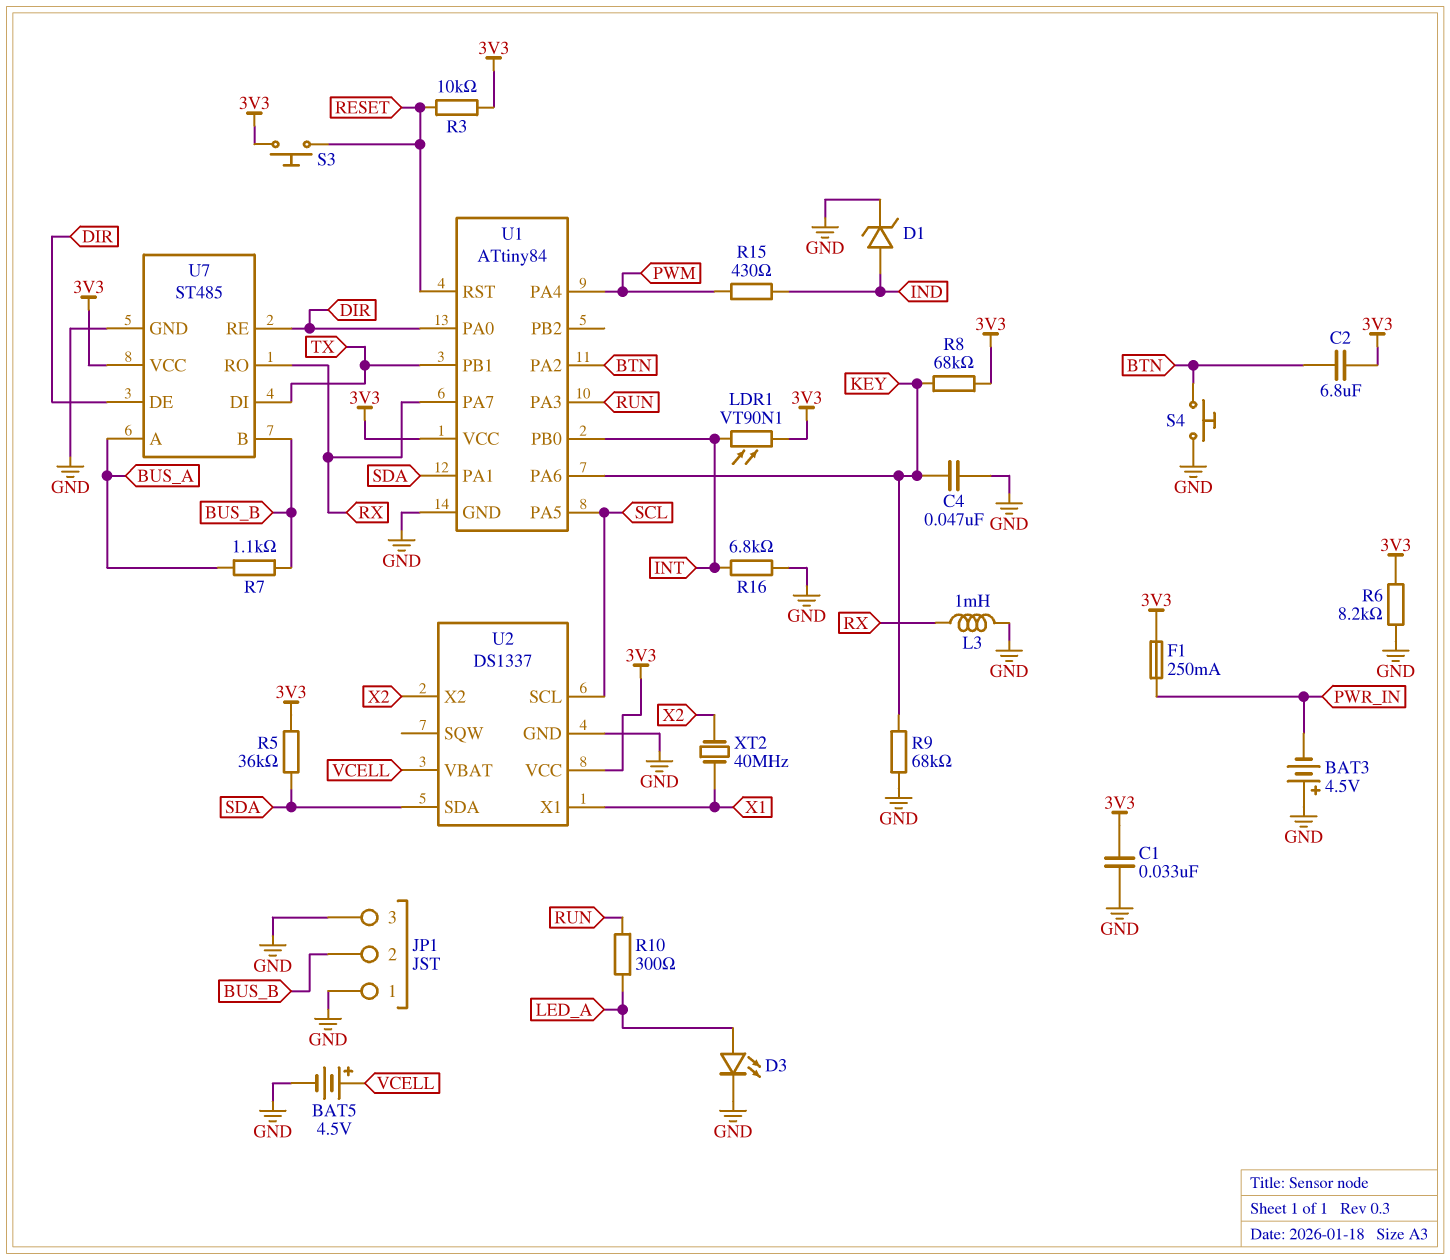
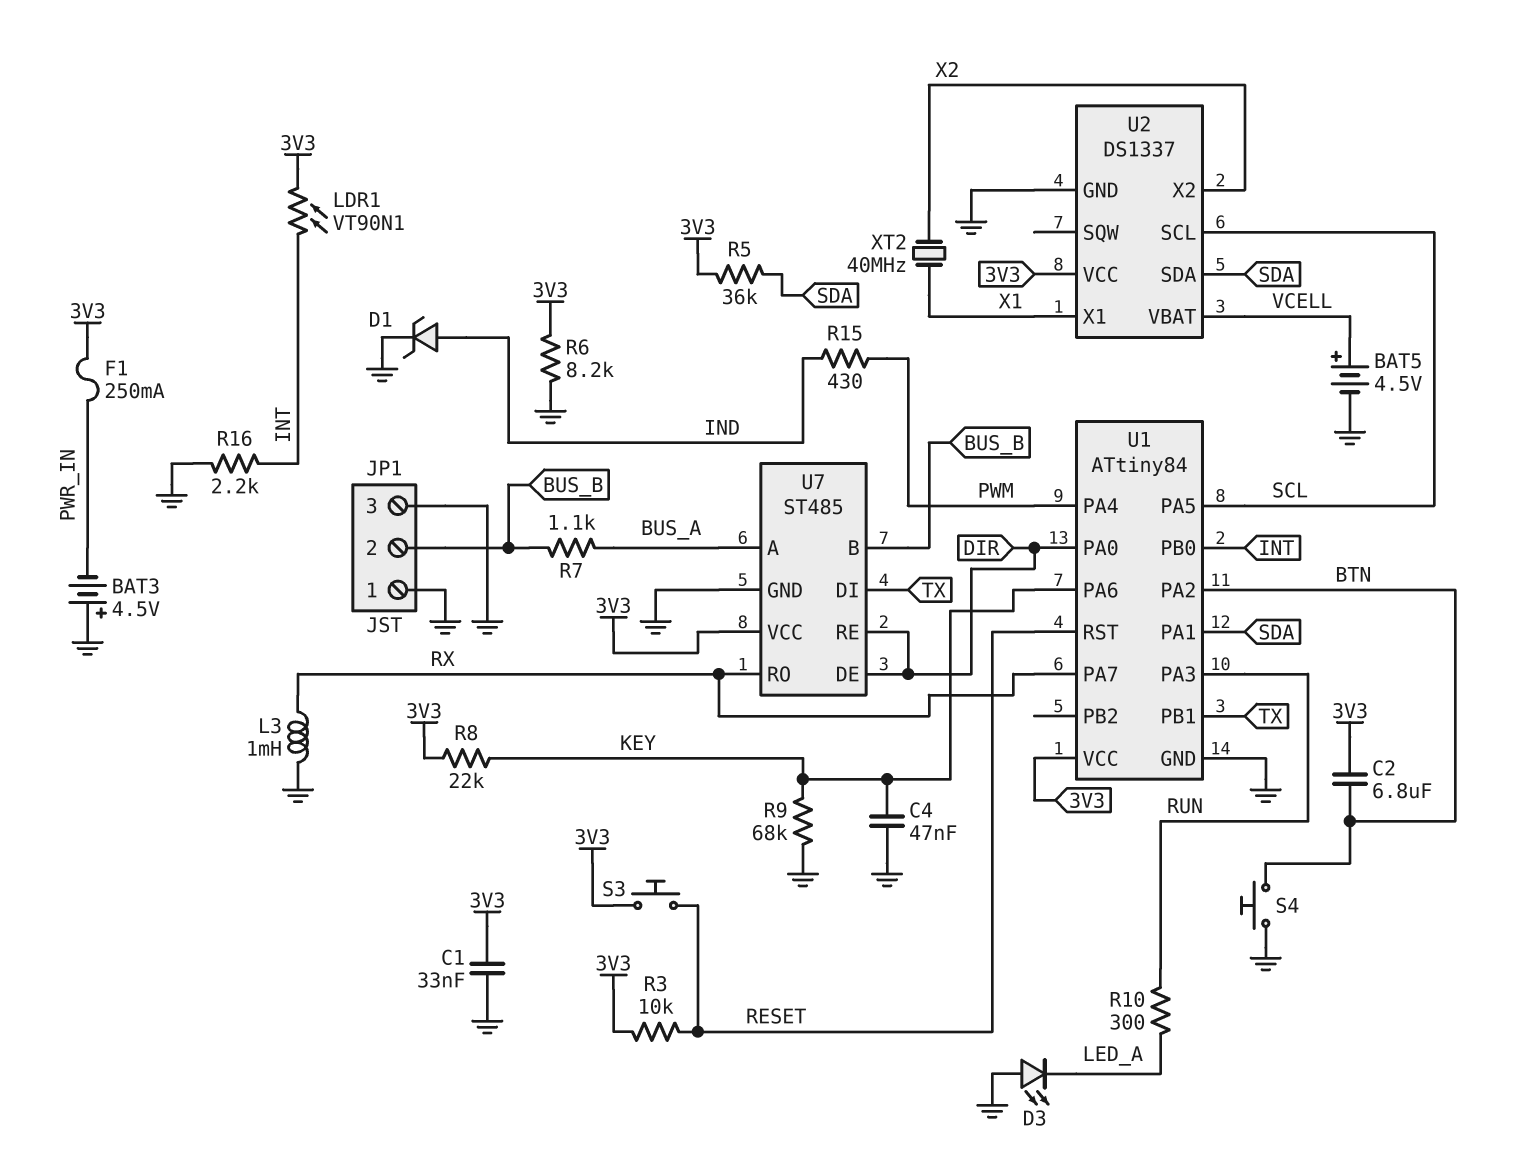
D3: LED (A LED_A, K GND) -> LED (A GND, K LED_A)
R8: 68k (3V3, KEY) -> 22k (3V3, KEY)
R16: 6.8k (GND, INT) -> 2.2k (GND, INT)

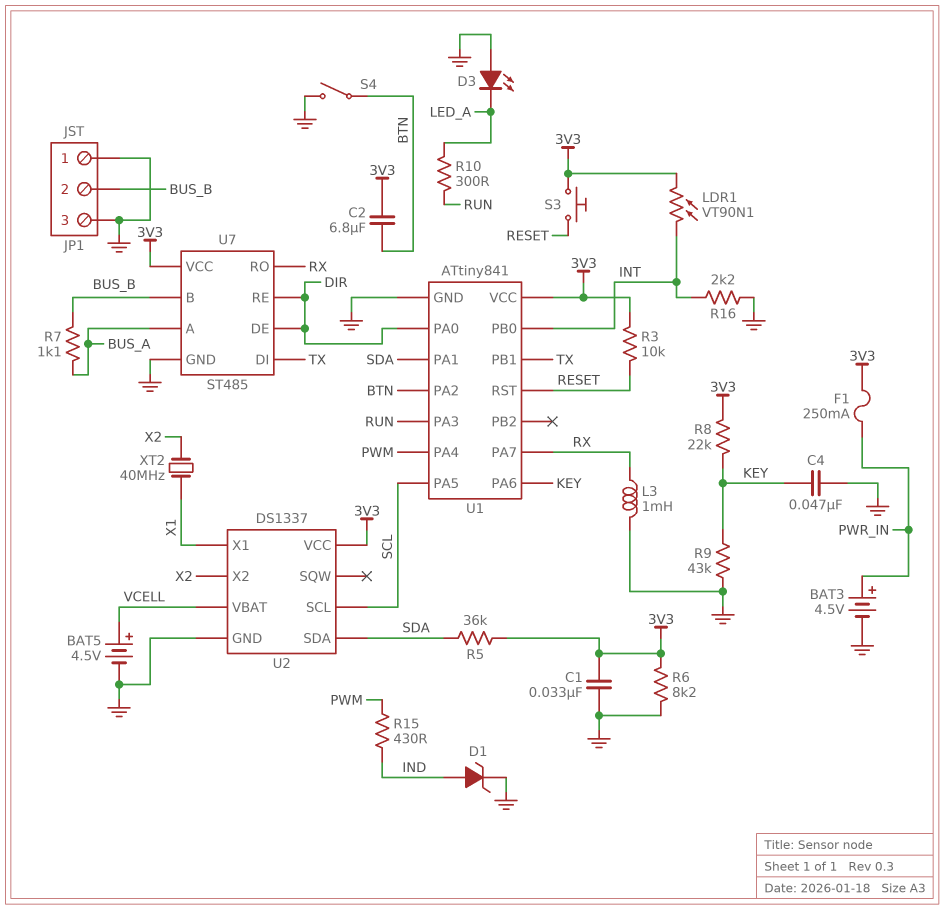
BAT3: 4.5V (plus GND, minus PWR_IN) -> 4.5V (plus PWR_IN, minus GND)
R9: 68k (GND, KEY) -> 43k (GND, KEY)
S4: button (BTN, GND) -> switch (BTN, GND)
U1: ATtiny84 -> ATtiny841

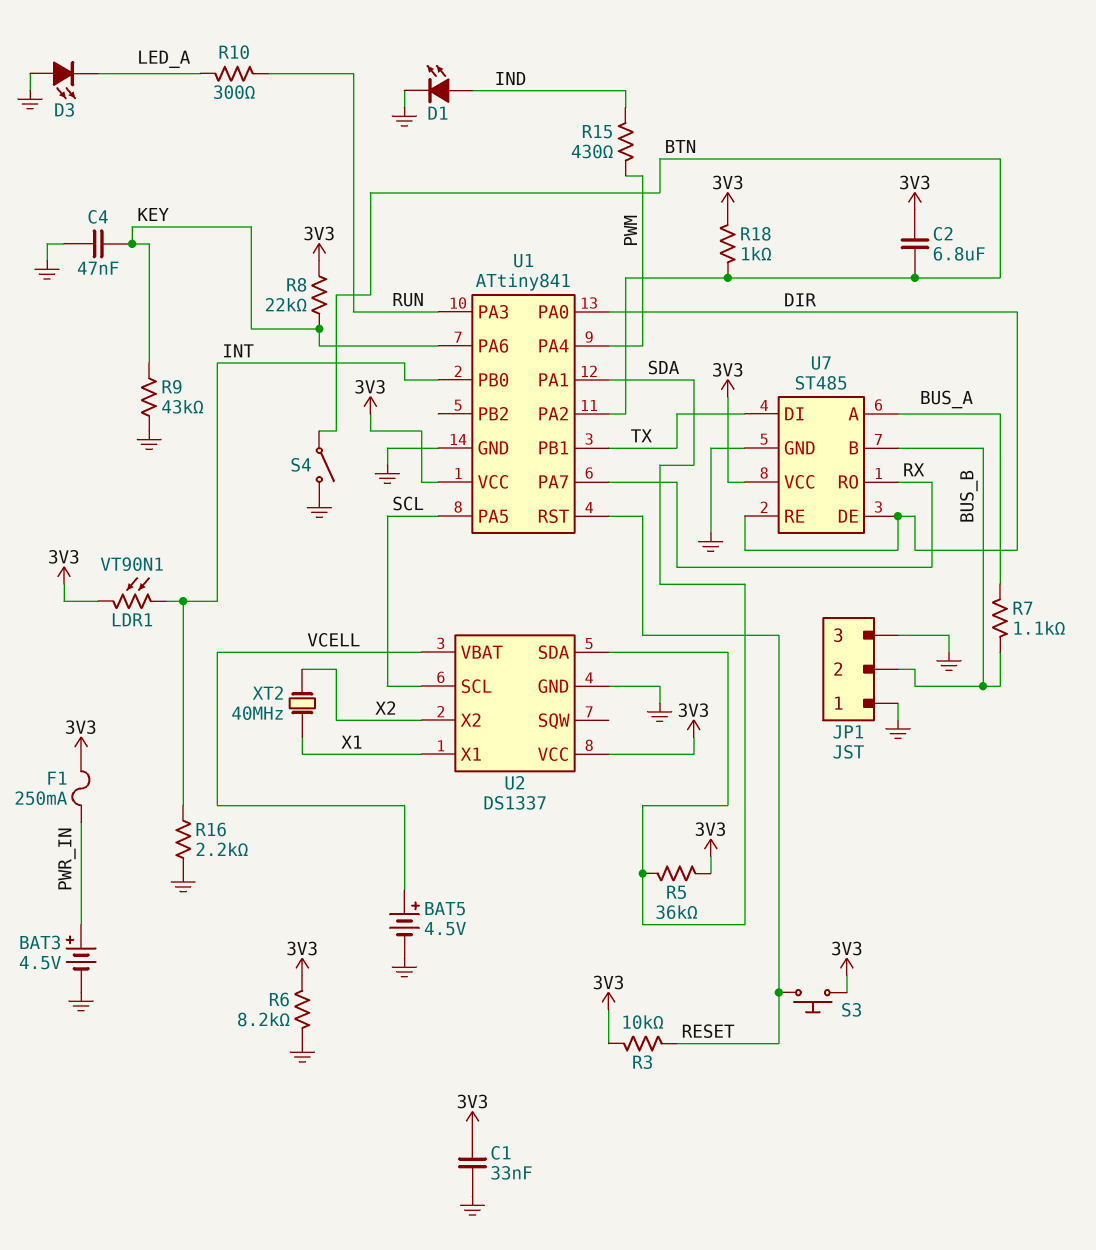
D1: zener (A IND, K GND) -> LED (A IND, K GND)
L3: 1mH (GND, RX) -> none
R18: none -> 1k (3V3, BTN)

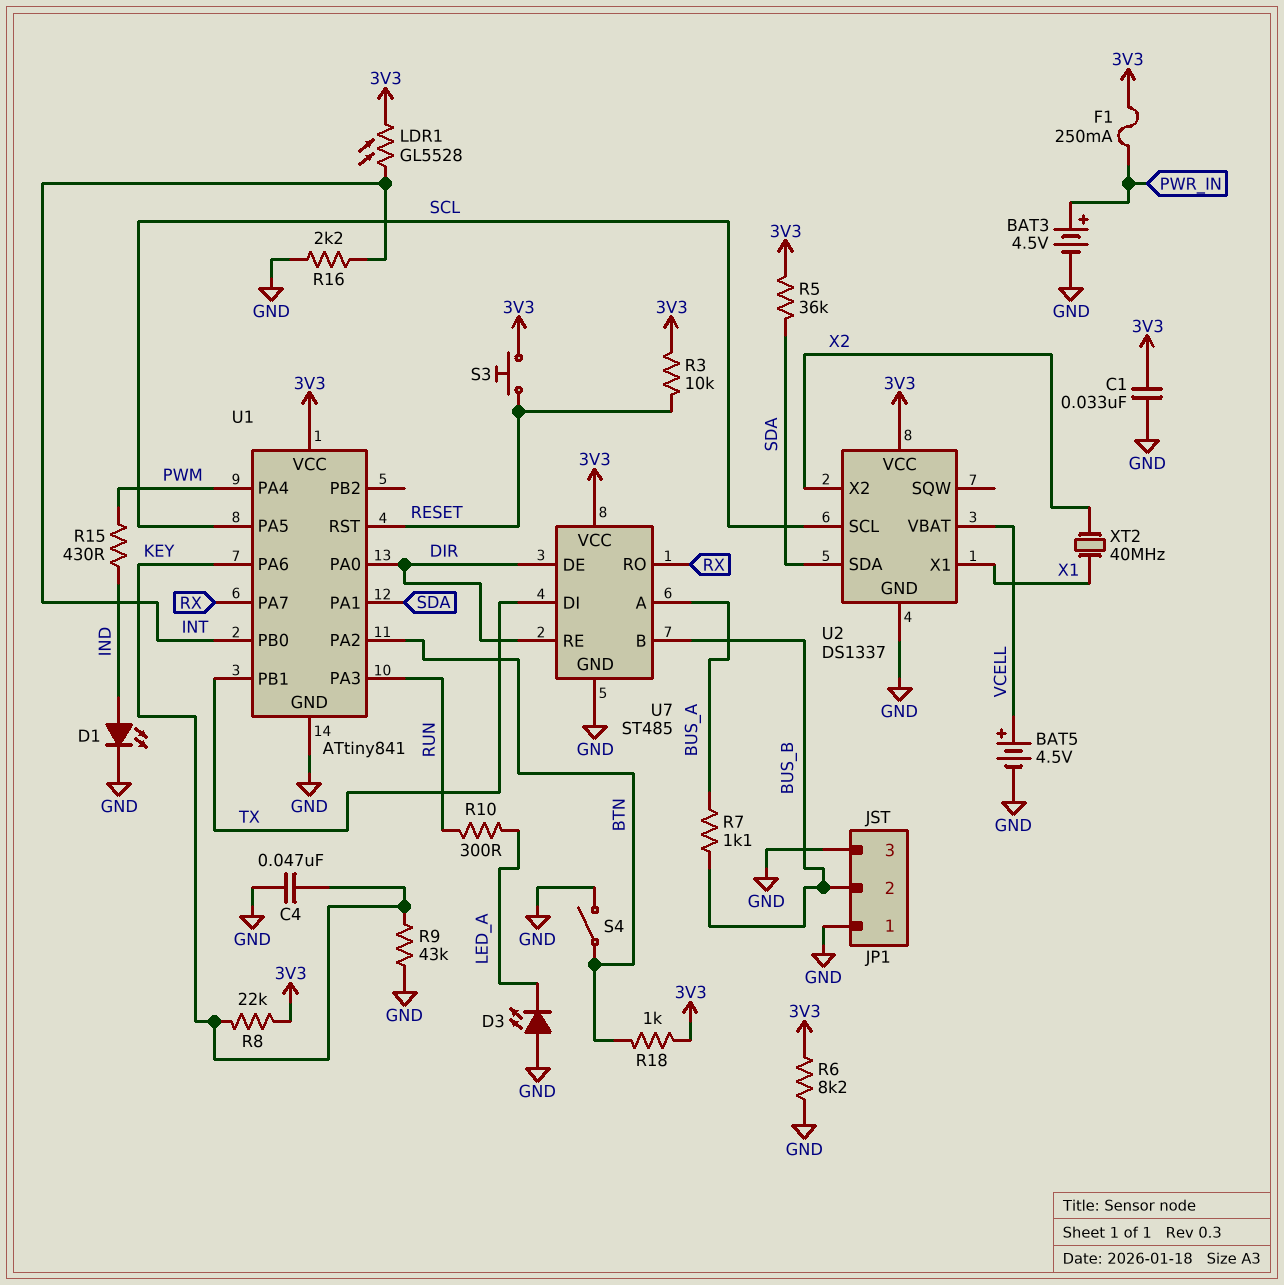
C2: 6.8uF (3V3, BTN) -> none
LDR1: VT90N1 (3V3, INT) -> GL5528 (3V3, INT)

